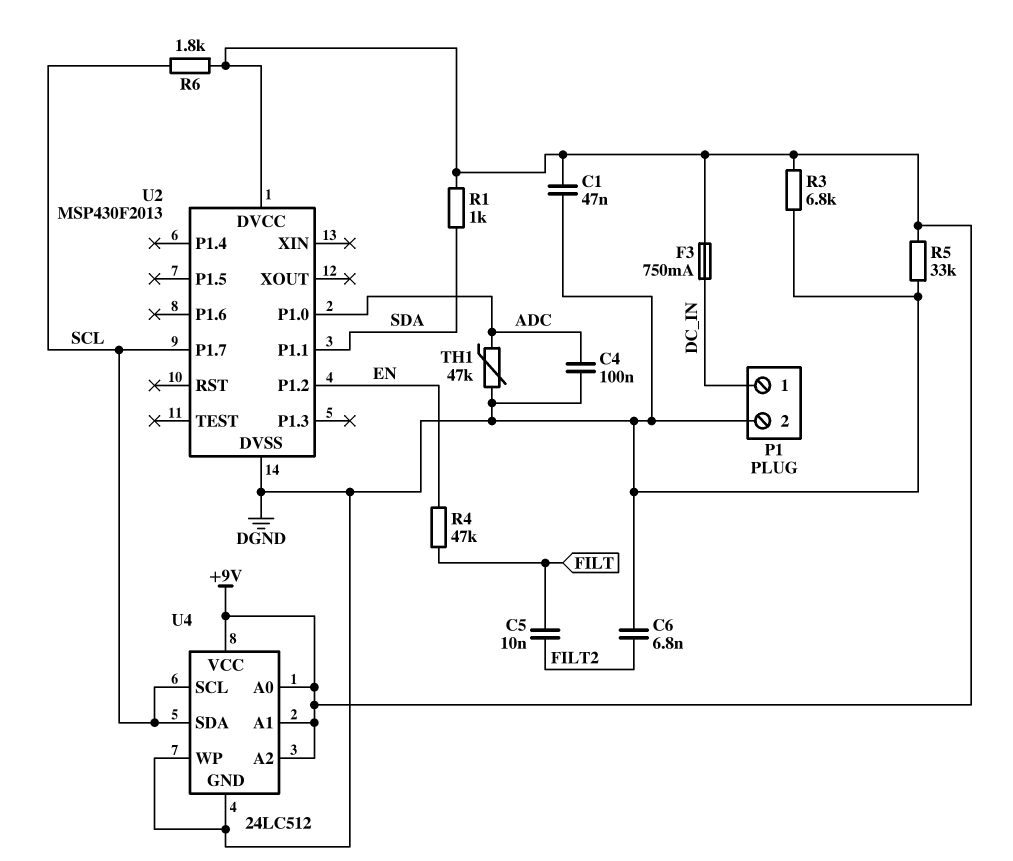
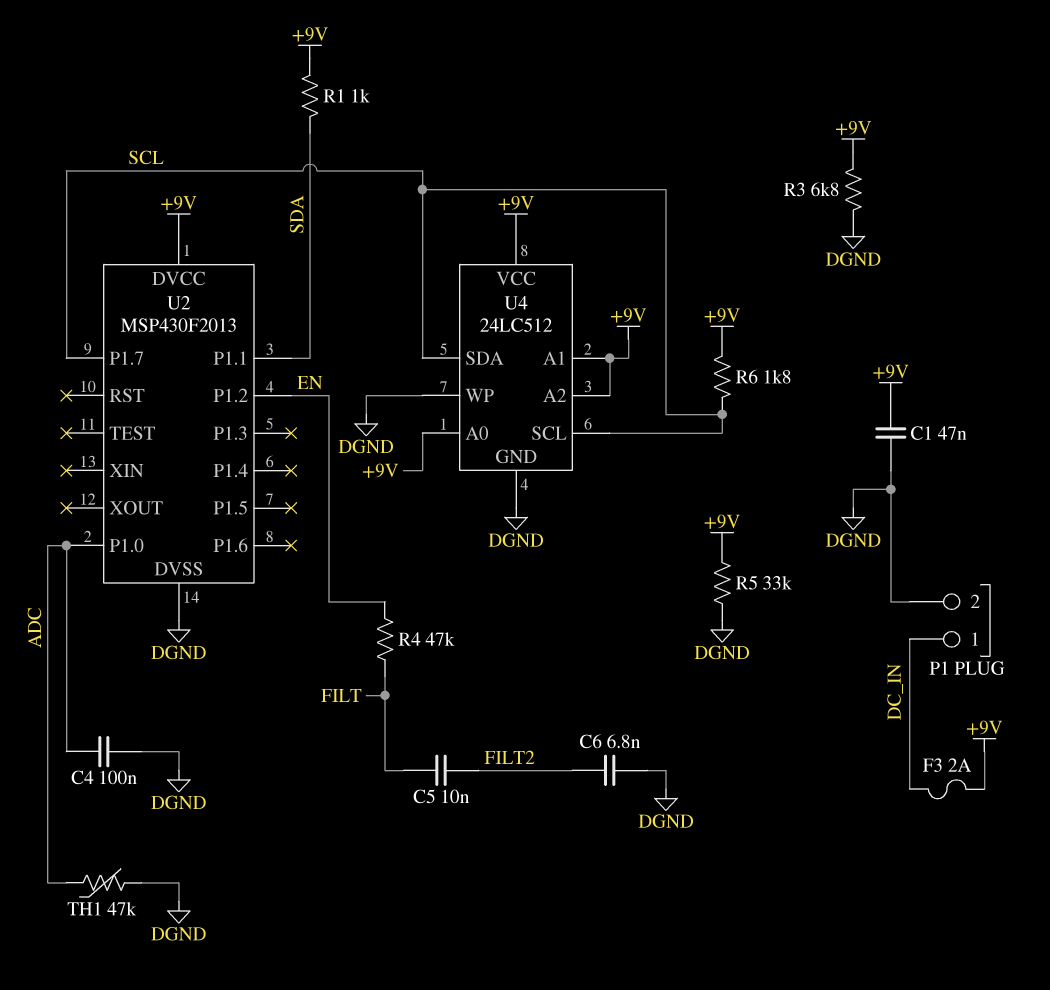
F3: 750mA (+9V, DC_IN) -> 2A (+9V, DC_IN)

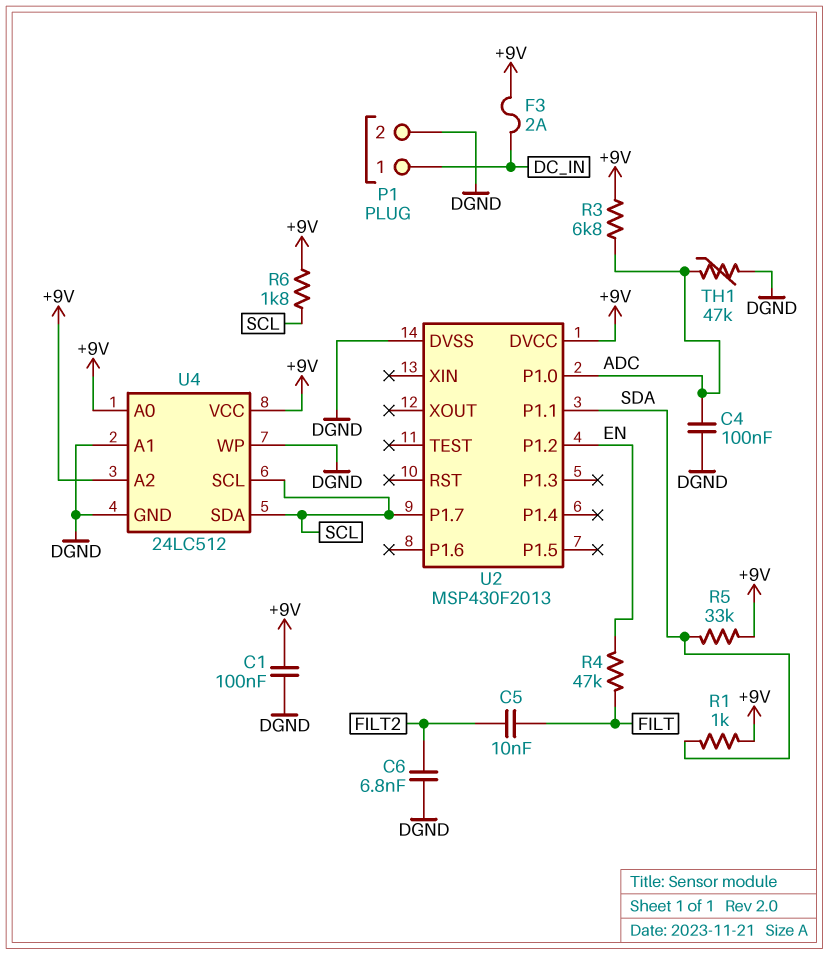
C1: 47nF (+9V, DGND) -> 100nF (+9V, DGND)
R3: 6.8k (+9V, DGND) -> 6.8k (+9V, ADC)
R5: 33k (+9V, DGND) -> 33k (+9V, SDA)
U4 pin A1: +9V -> DGND

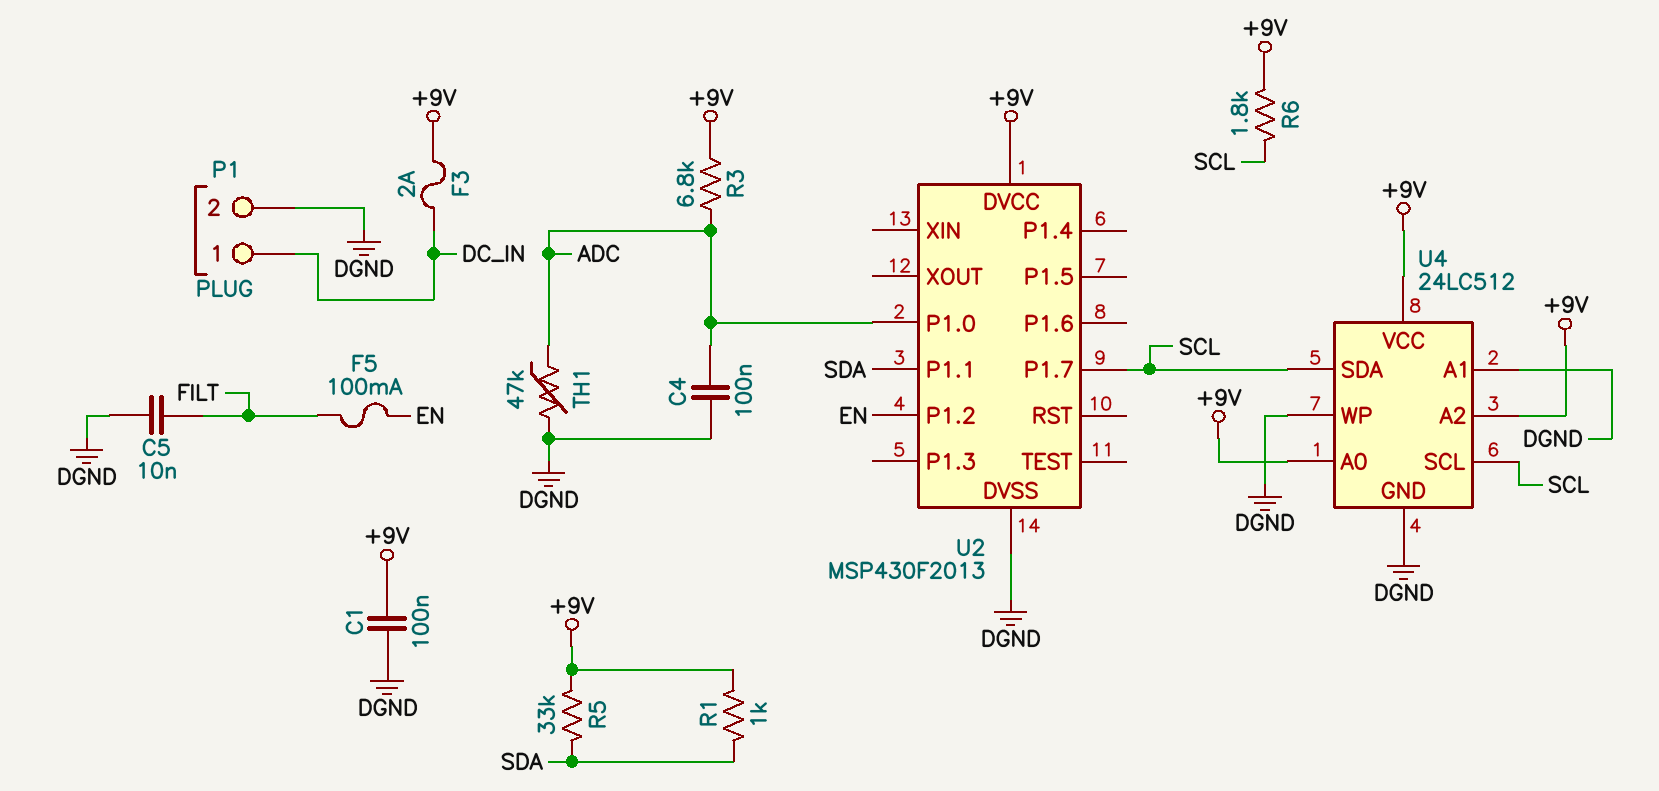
C5: 10nF (FILT, FILT2) -> 10nF (DGND, FILT)
C6: 6.8nF (DGND, FILT2) -> none
F5: none -> 100mA (EN, FILT)
R4: 47k (EN, FILT) -> none

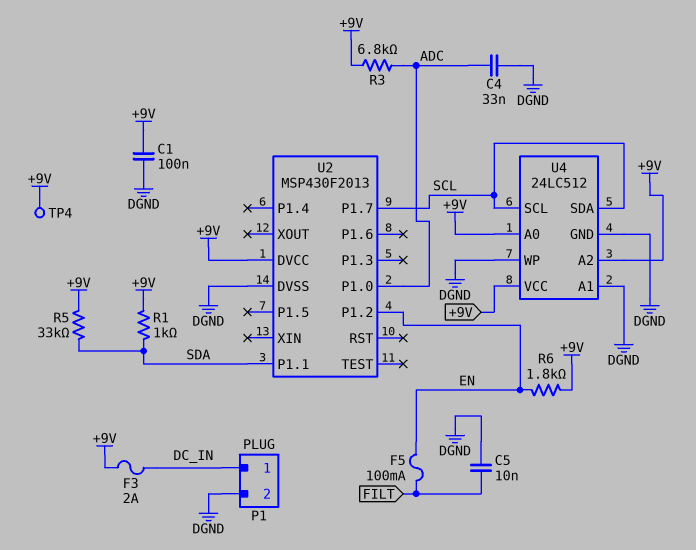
C4: 100nF (ADC, DGND) -> 33nF (ADC, DGND)
R6: 1.8k (+9V, SCL) -> 1.8k (+9V, EN)
TH1: 47k (ADC, DGND) -> none
TP4: none -> test point (+9V)

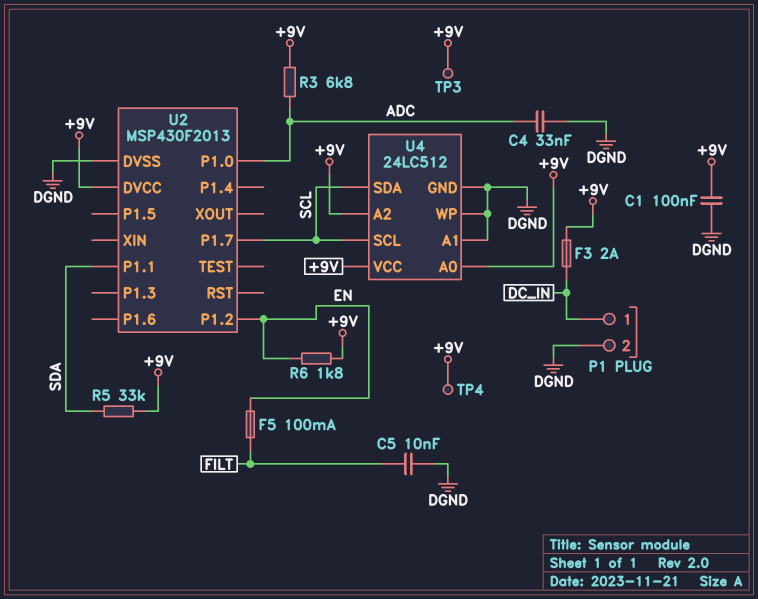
R1: 1k (+9V, SDA) -> none
TP3: none -> test point (+9V)

